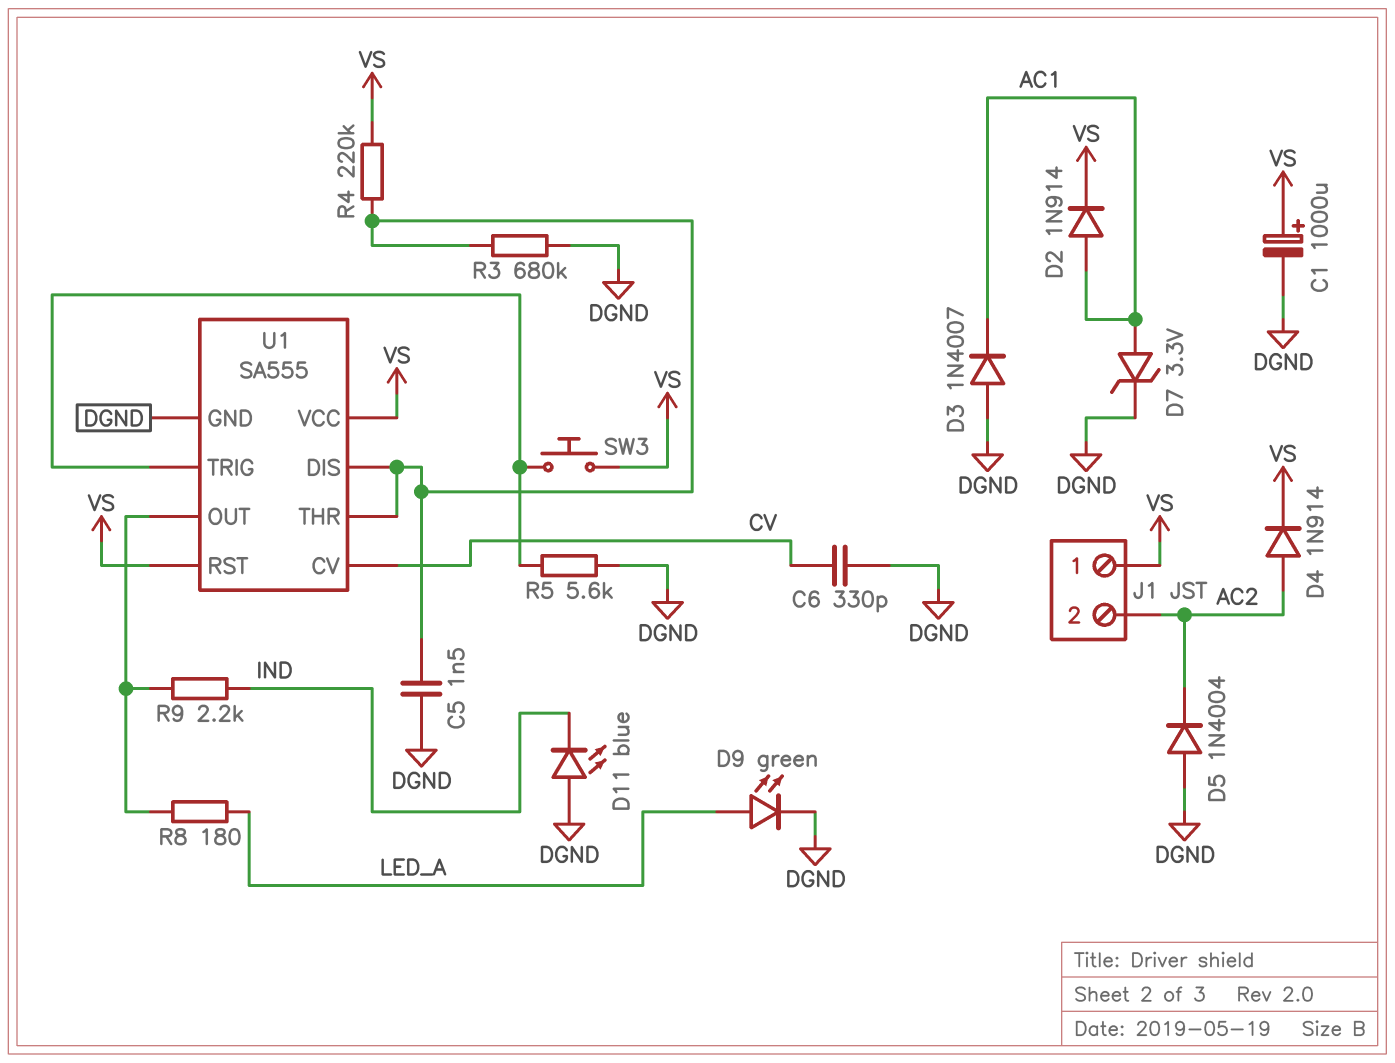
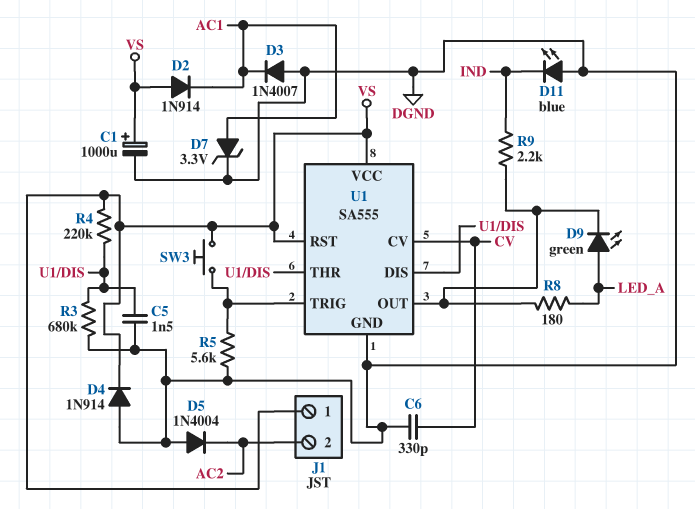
D2: diode 1N914 (A AC1, K VS) -> diode 1N914 (A VS, K AC1)
D4: diode 1N914 (A AC2, K VS) -> diode 1N914 (A DGND, K VS)
D9: LED green (A LED_A, K DGND) -> LED green (A LED_A, K U1/OUT)

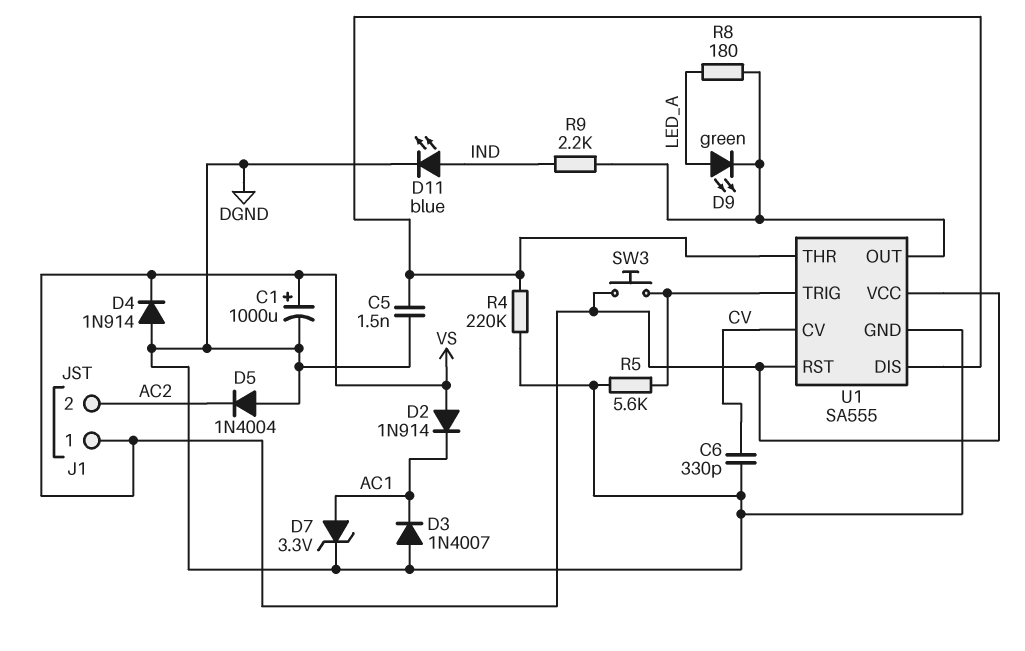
D11: LED blue (A DGND, K IND) -> LED blue (A IND, K DGND)
R3: 680k (DGND, U1/DIS) -> none
R4: 220k (U1/DIS, VS) -> 220k (DGND, U1/DIS)

